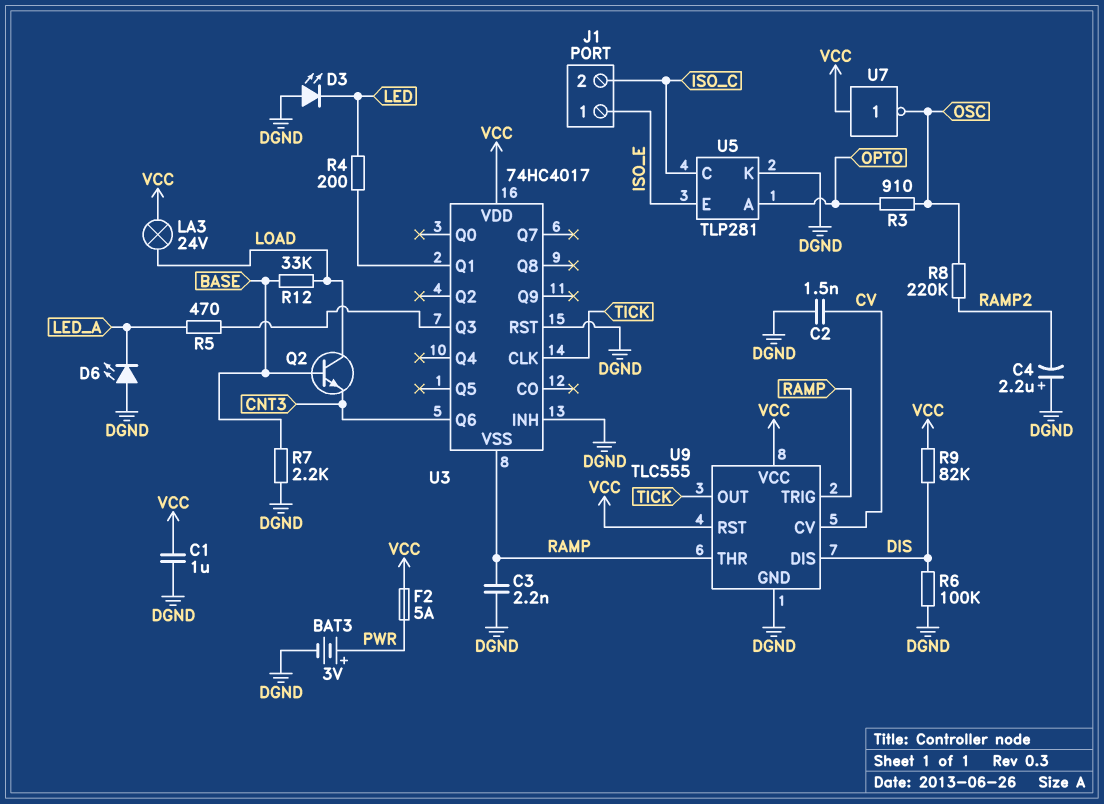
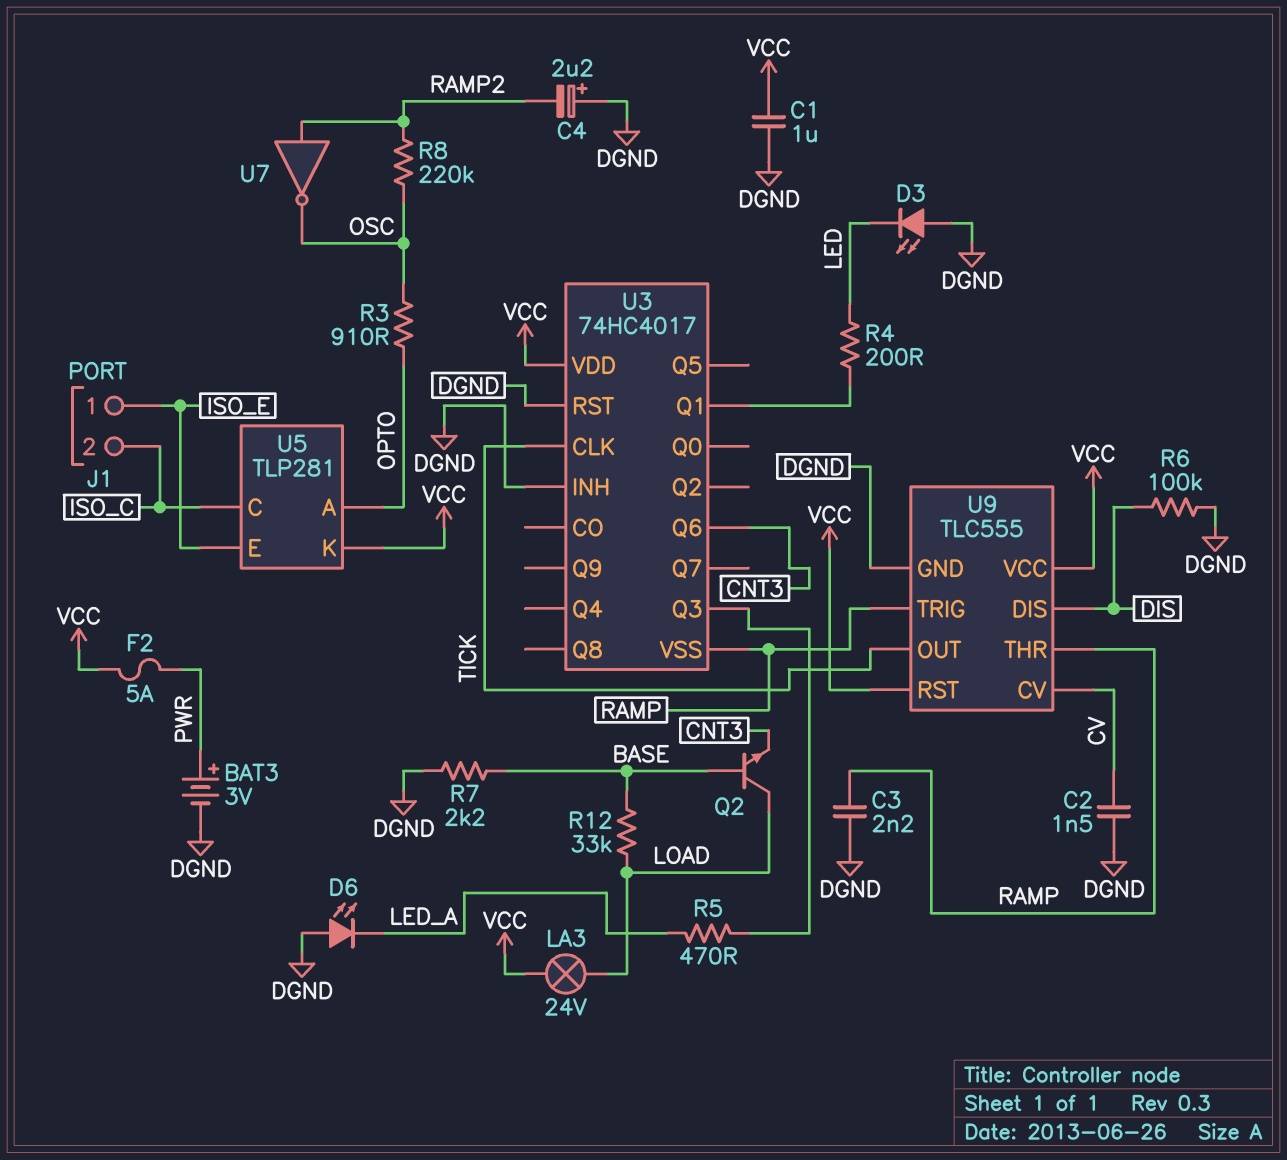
R9: 82k (DIS, VCC) -> none
U5 pin K: DGND -> VCC
U7: NOT (in VCC, out OSC) -> NOT (in RAMP2, out OSC)

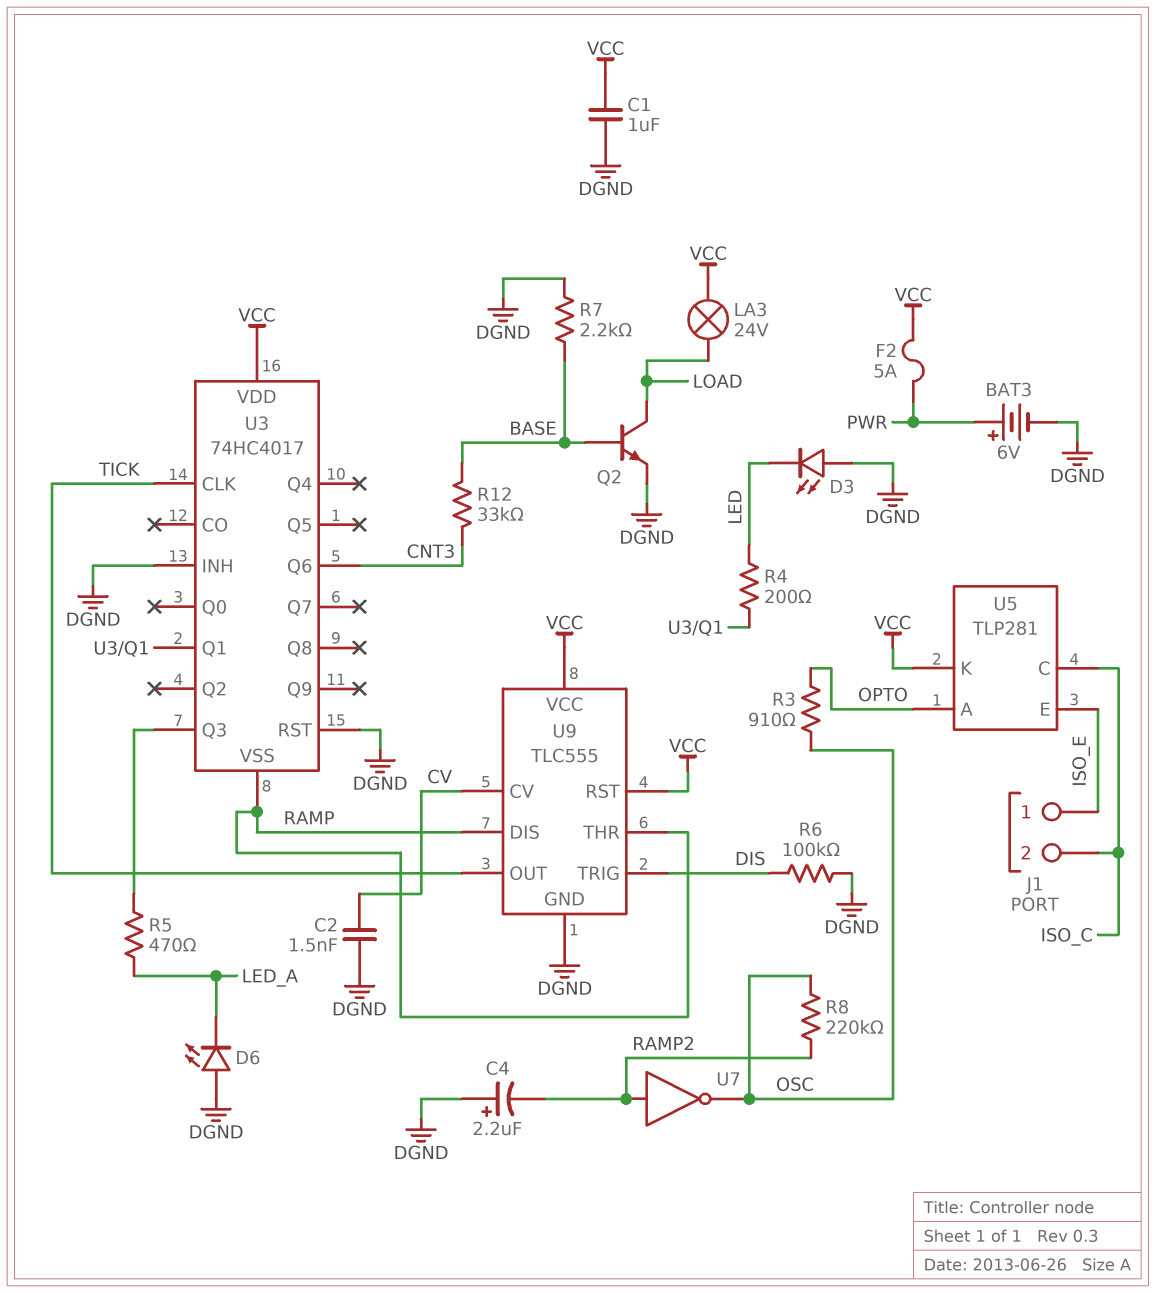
BAT3: 3V (plus PWR, minus DGND) -> 6V (plus PWR, minus DGND)
C3: 2.2nF (DGND, RAMP) -> none
Q2: NPN (B BASE, C LOAD, E CNT3) -> NPN (B BASE, C LOAD, E DGND)
R12: 33k (BASE, LOAD) -> 33k (BASE, CNT3)
U9 pin DIS: DIS -> RAMP
U9 pin TRIG: RAMP -> DIS

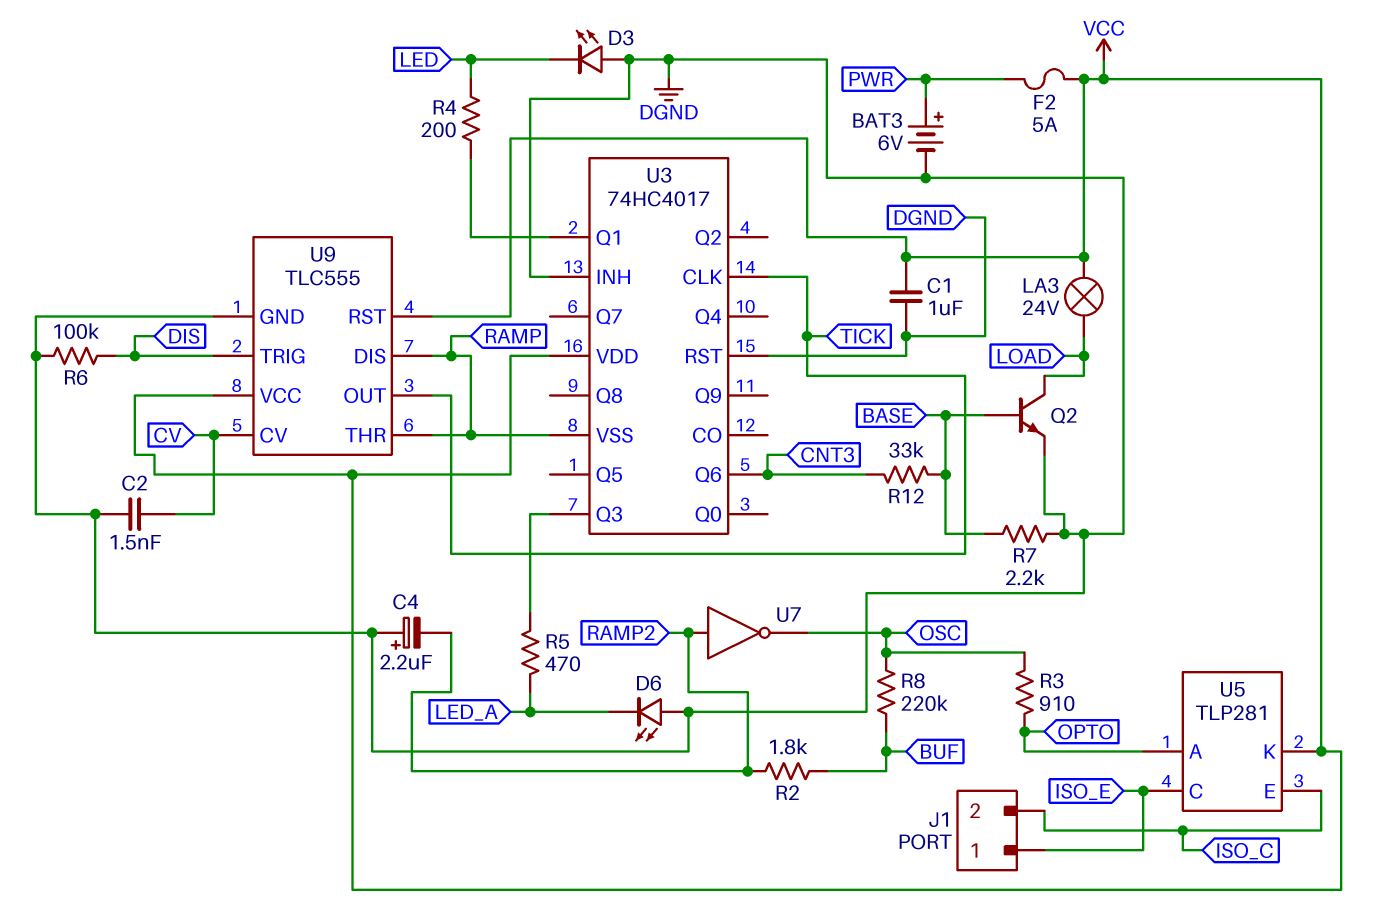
R2: none -> 1.8k (BUF, RAMP2)
R8: 220k (OSC, RAMP2) -> 220k (BUF, OSC)
U5 pin C: ISO_C -> ISO_E
U5 pin E: ISO_E -> ISO_C

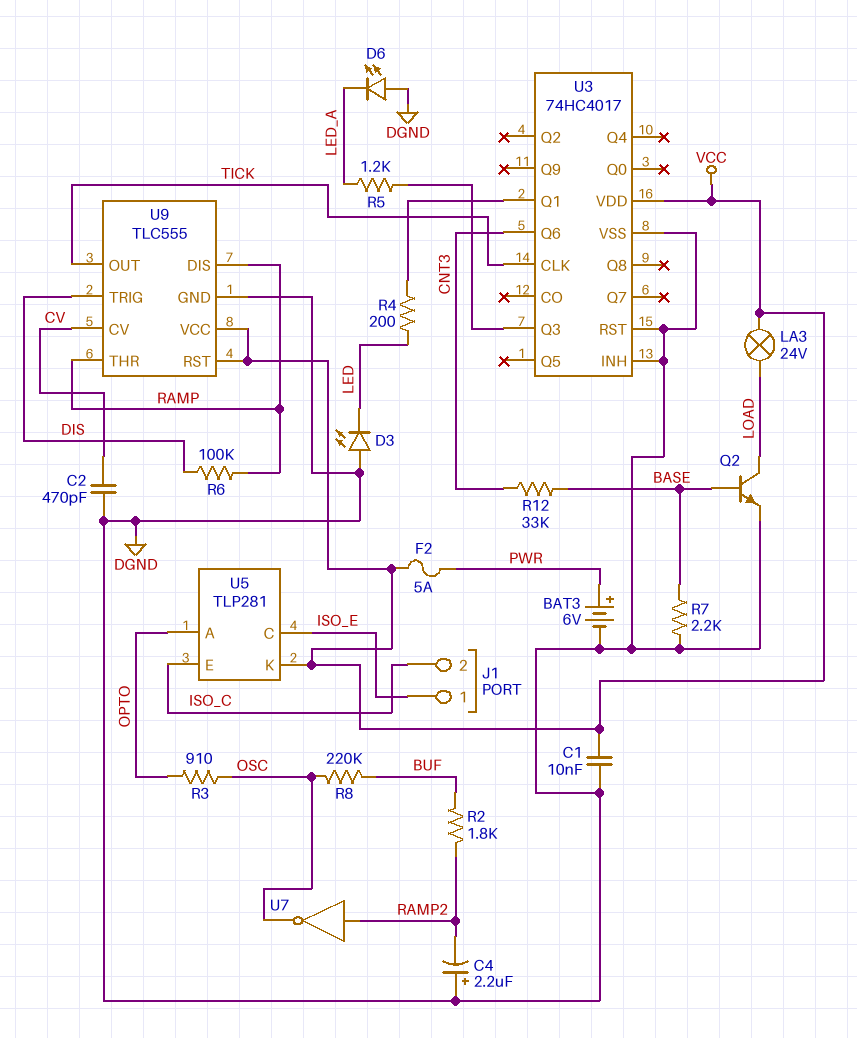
C1: 1uF (DGND, VCC) -> 10nF (DGND, VCC)
C2: 1.5nF (CV, DGND) -> 470pF (CV, DGND)
R5: 470 (LED_A, U3/Q3) -> 1.2k (LED_A, U3/Q3)
R6: 100k (DGND, DIS) -> 100k (DIS, RAMP)
U3 pin VSS: RAMP -> DGND

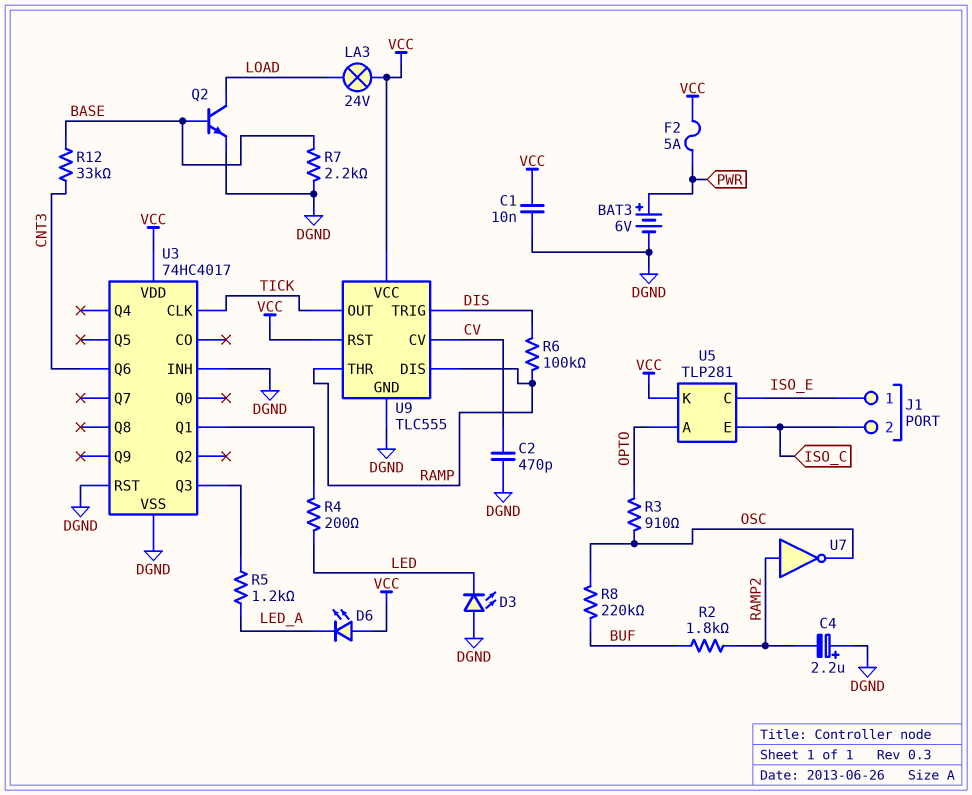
D6: LED (A DGND, K LED_A) -> LED (A VCC, K LED_A)

